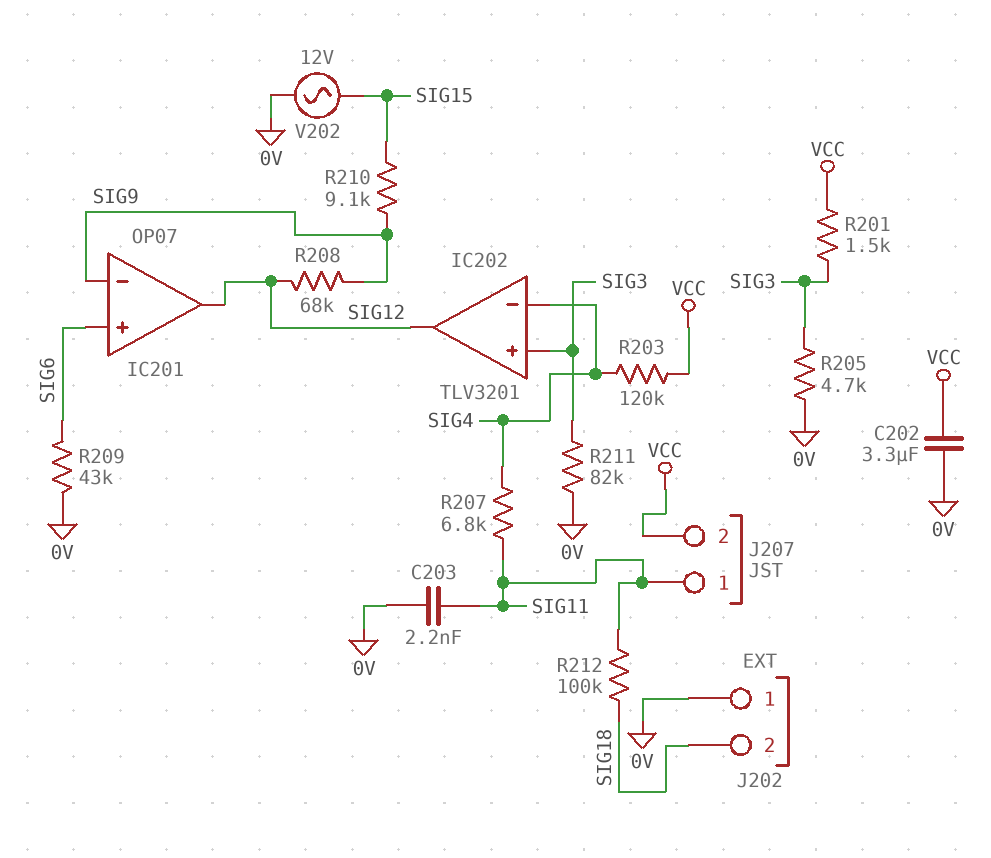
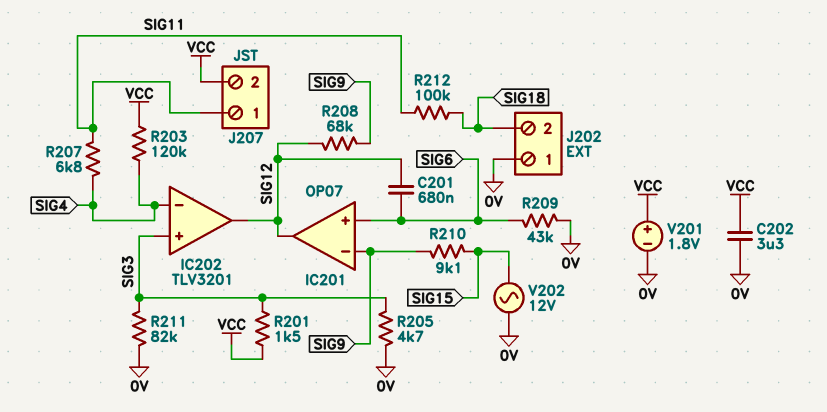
C201: none -> 680nF (SIG6, SIG12)
C203: 2.2nF (0V, SIG11) -> none
V201: none -> 1.8V (plus VCC, minus 0V)

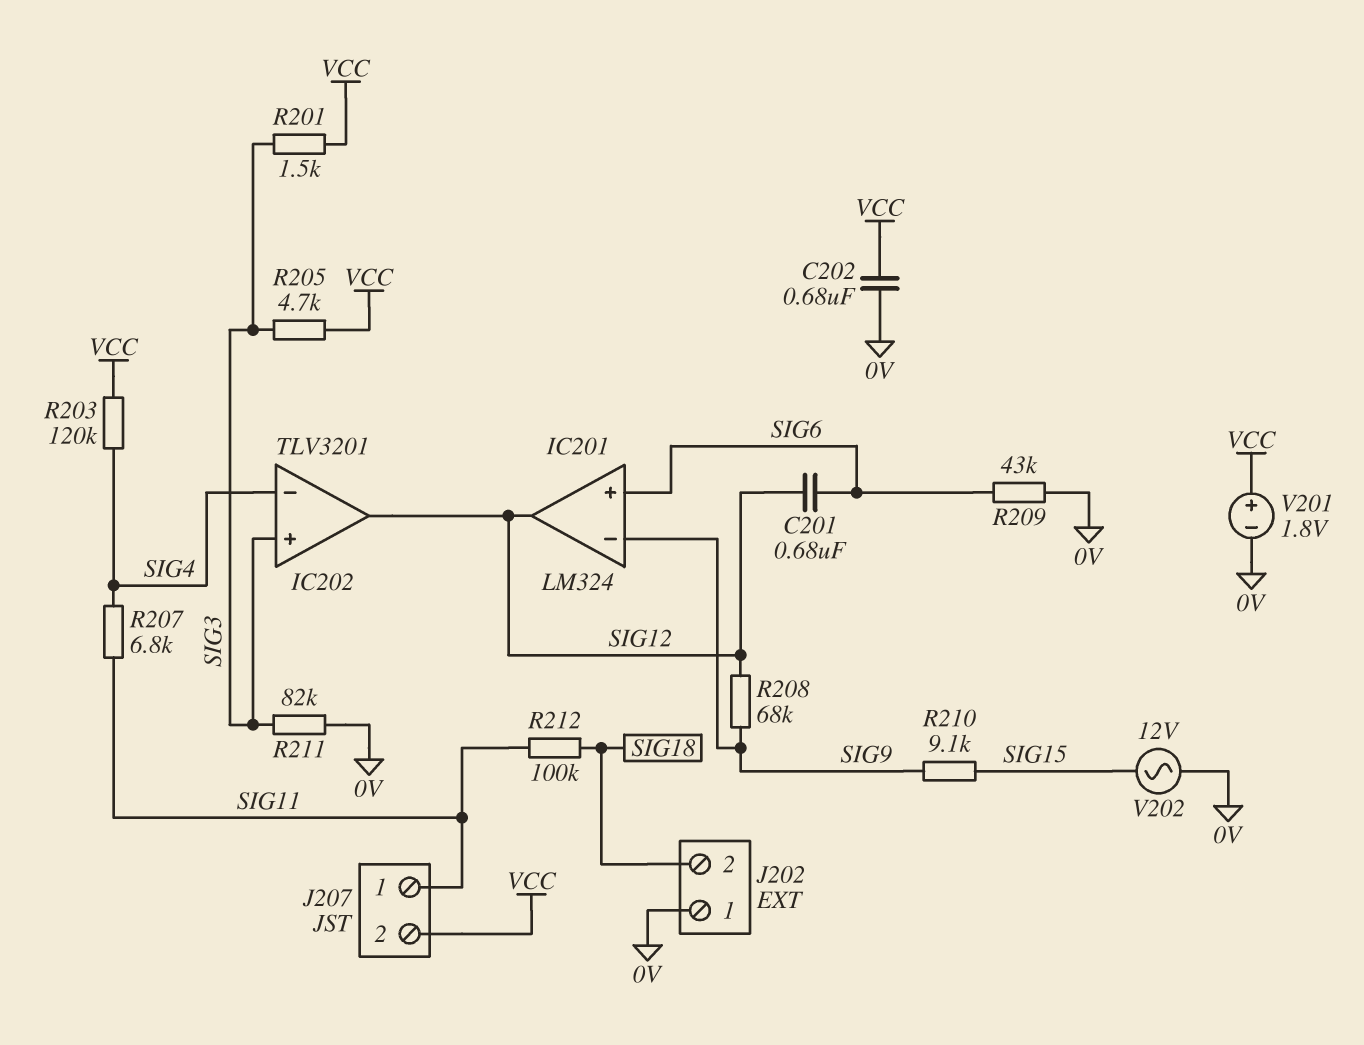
C202: 3.3uF (0V, VCC) -> 680nF (0V, VCC)
IC201: OP07 -> LM324
R205: 4.7k (0V, SIG3) -> 4.7k (SIG3, VCC)

